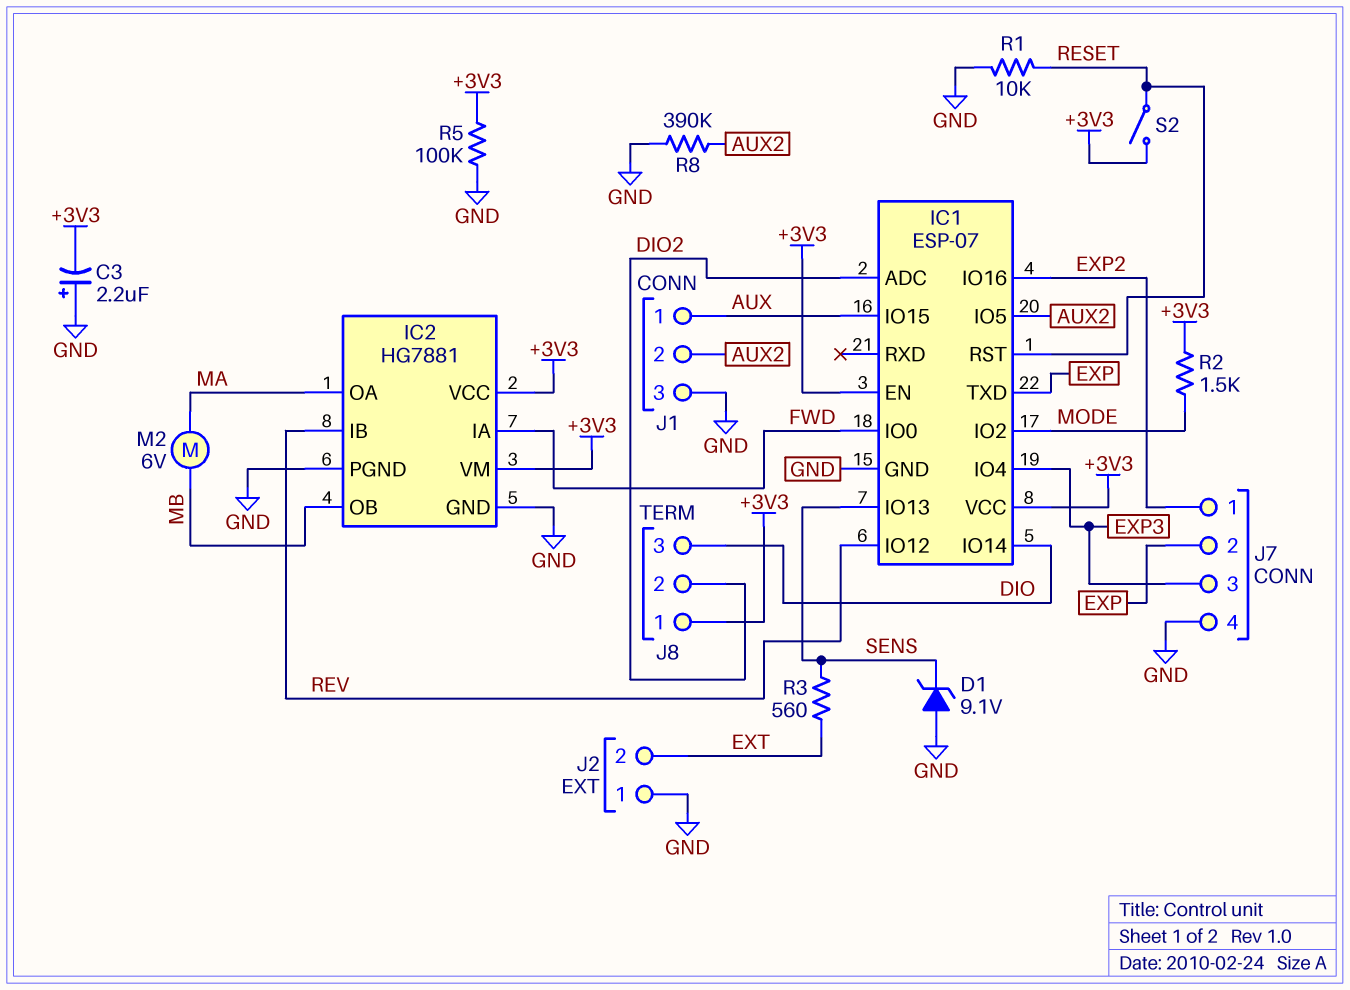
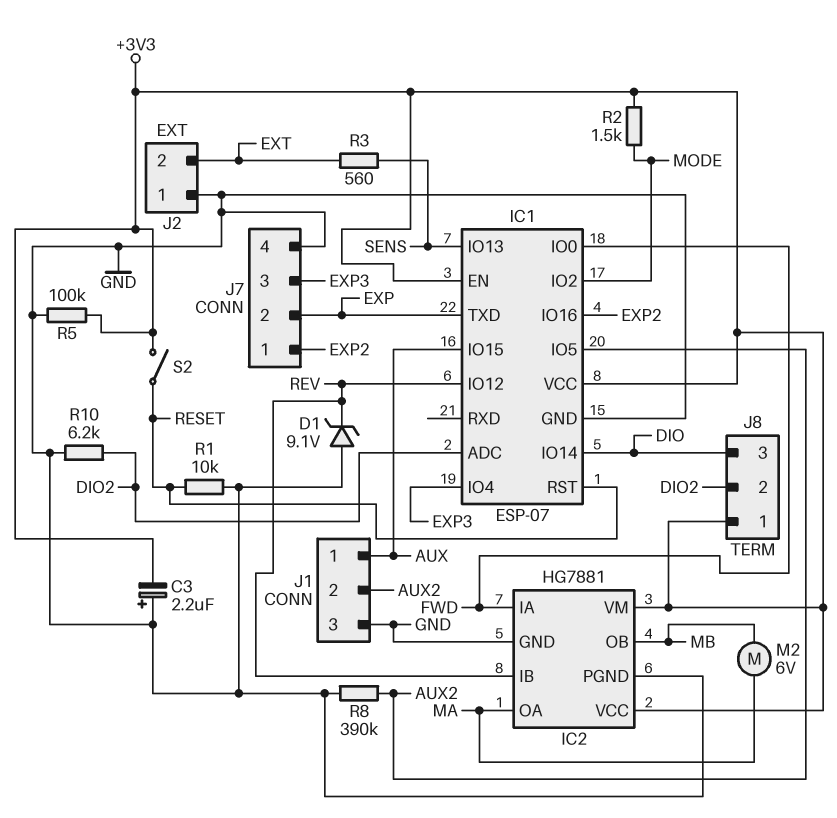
D1: zener 9.1V (A GND, K SENS) -> zener 9.1V (A GND, K REV)
R10: none -> 6.2k (DIO2, GND)

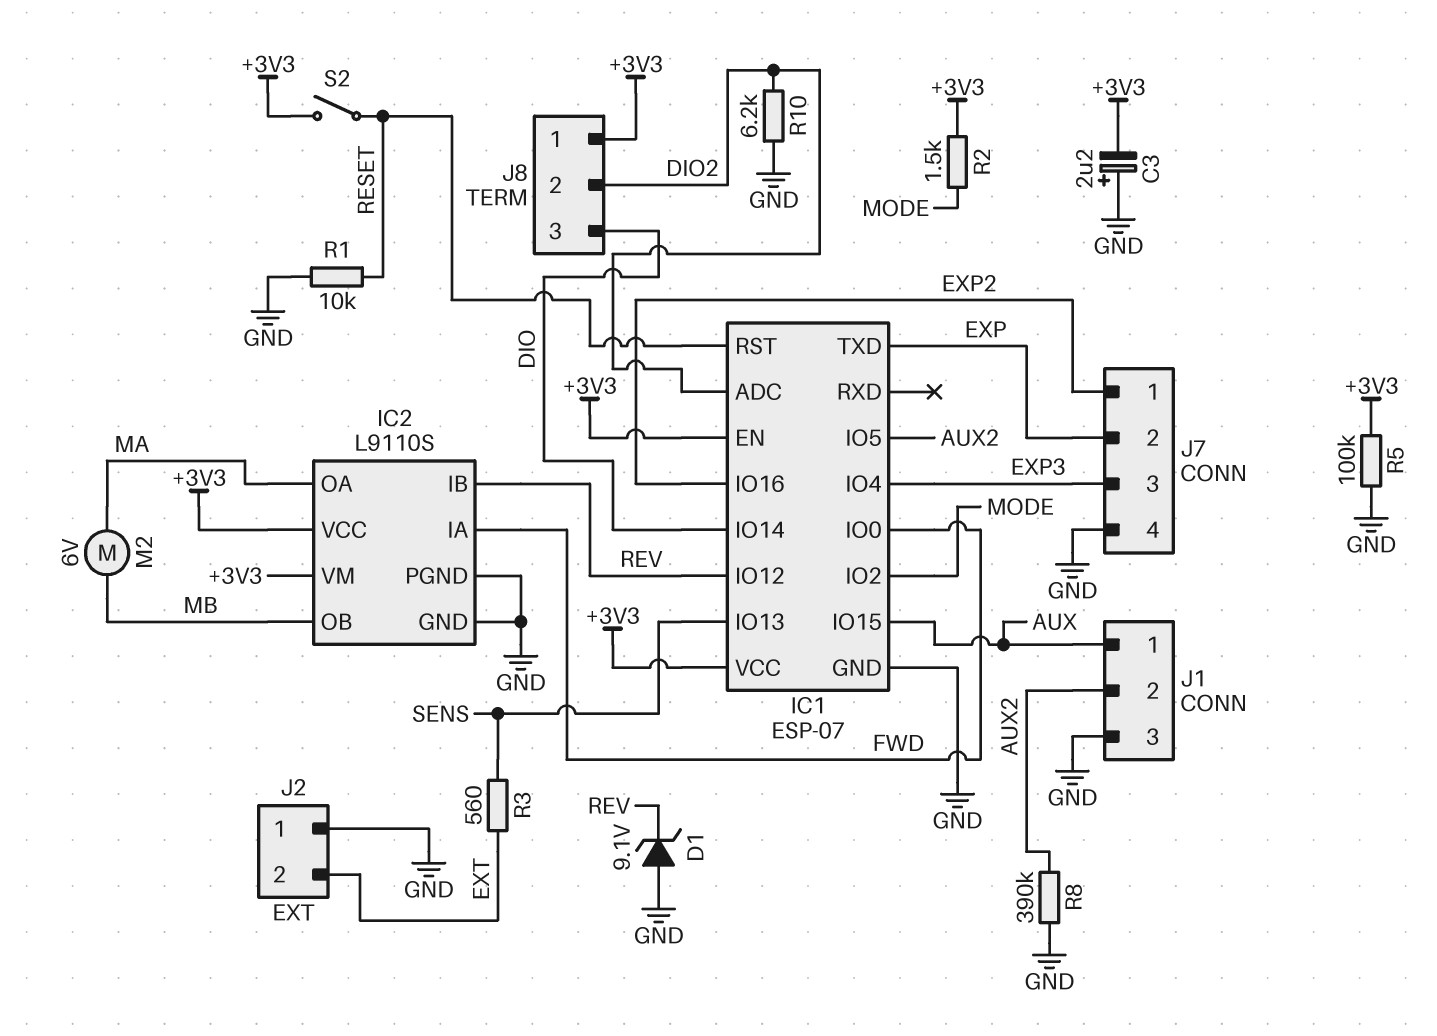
IC2: HG7881 -> L9110S

